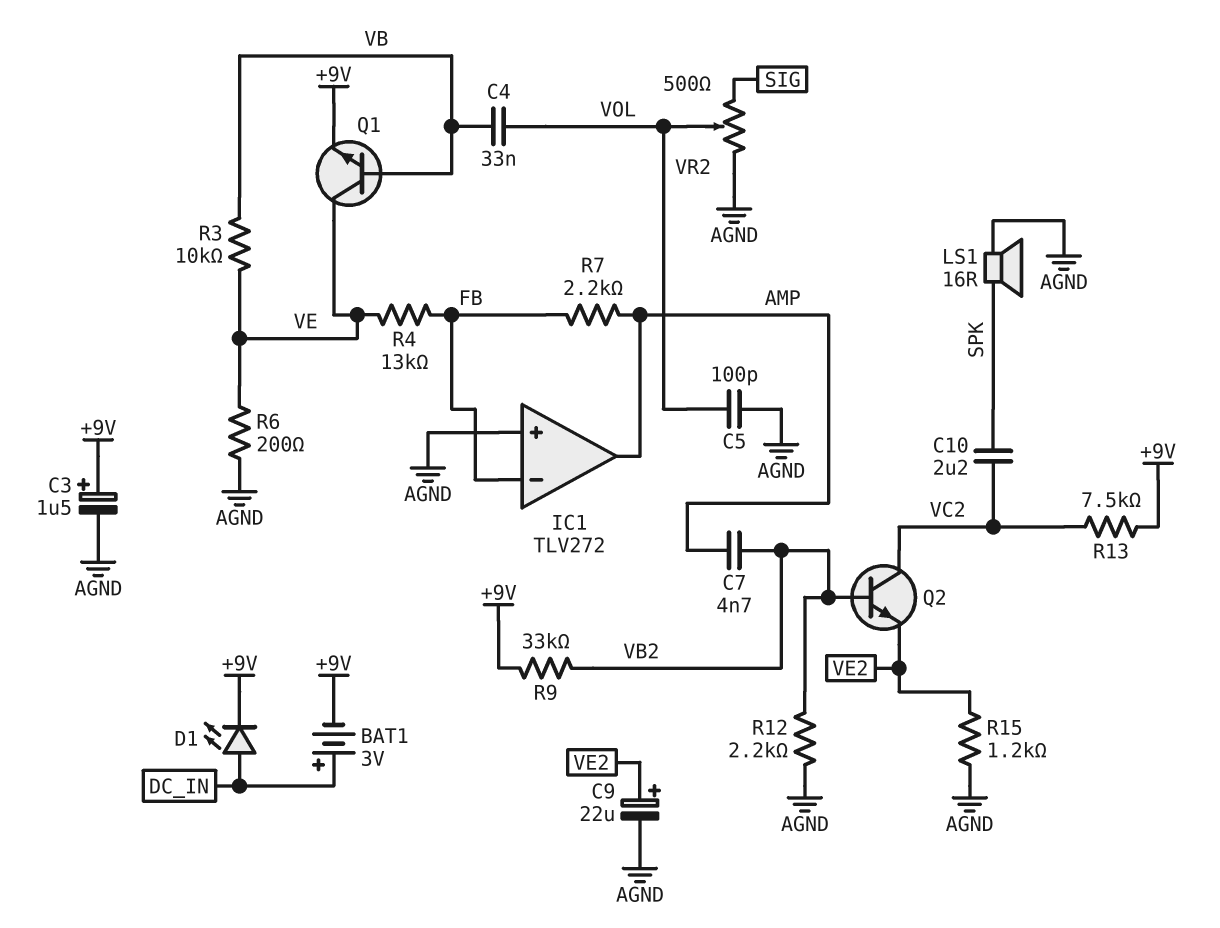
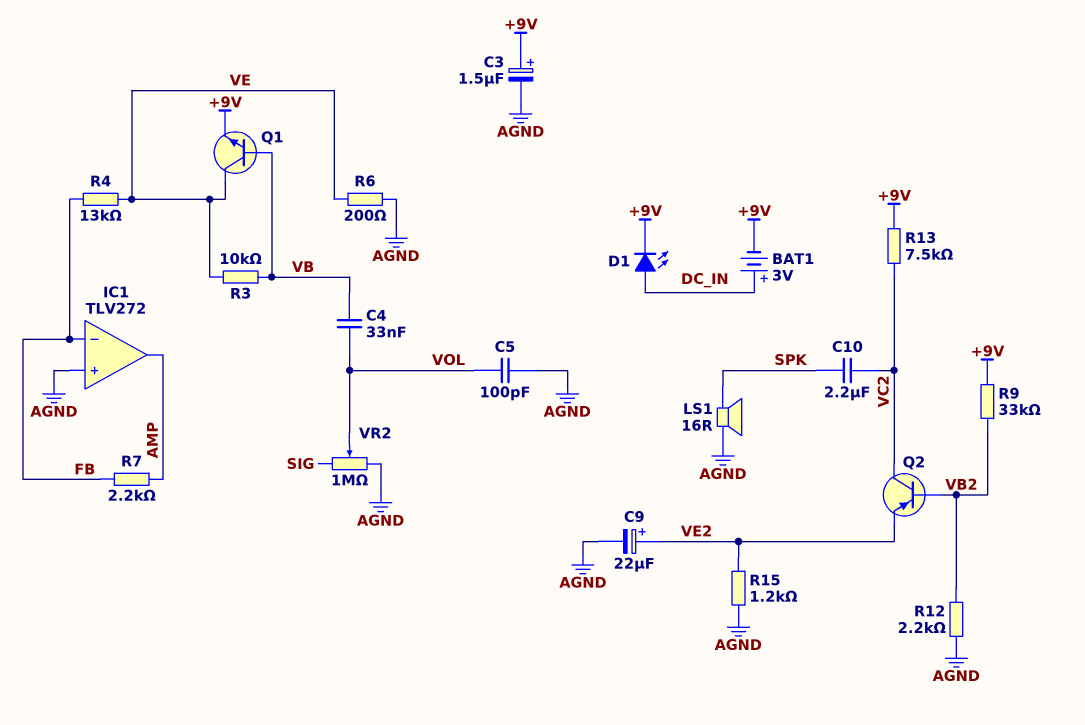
C7: 4.7nF (AMP, VB2) -> none
Q2: NPN (B VB2, C VC2, E VE2) -> PNP (B VB2, C VC2, E VE2)
VR2: 500 (AGND, SIG, wiper VOL) -> 1M (AGND, SIG, wiper VOL)

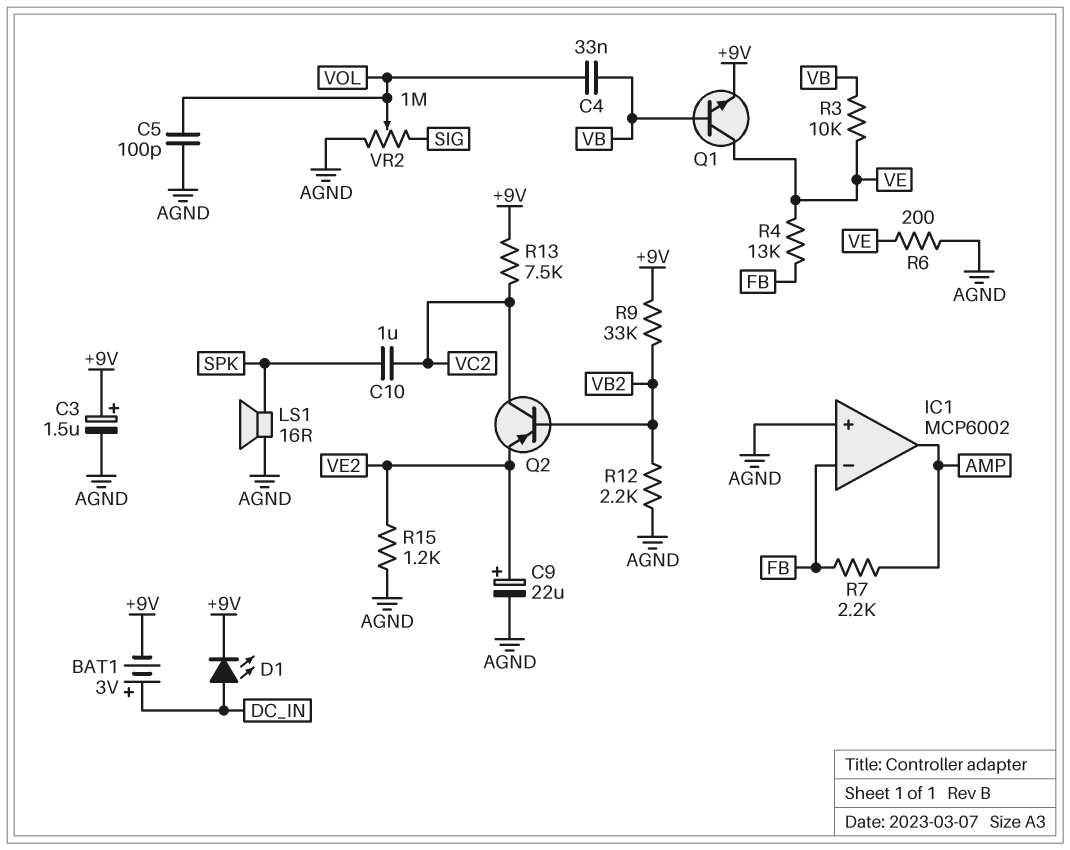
C10: 2.2uF (SPK, VC2) -> 1uF (SPK, VC2)
IC1: TLV272 -> MCP6002

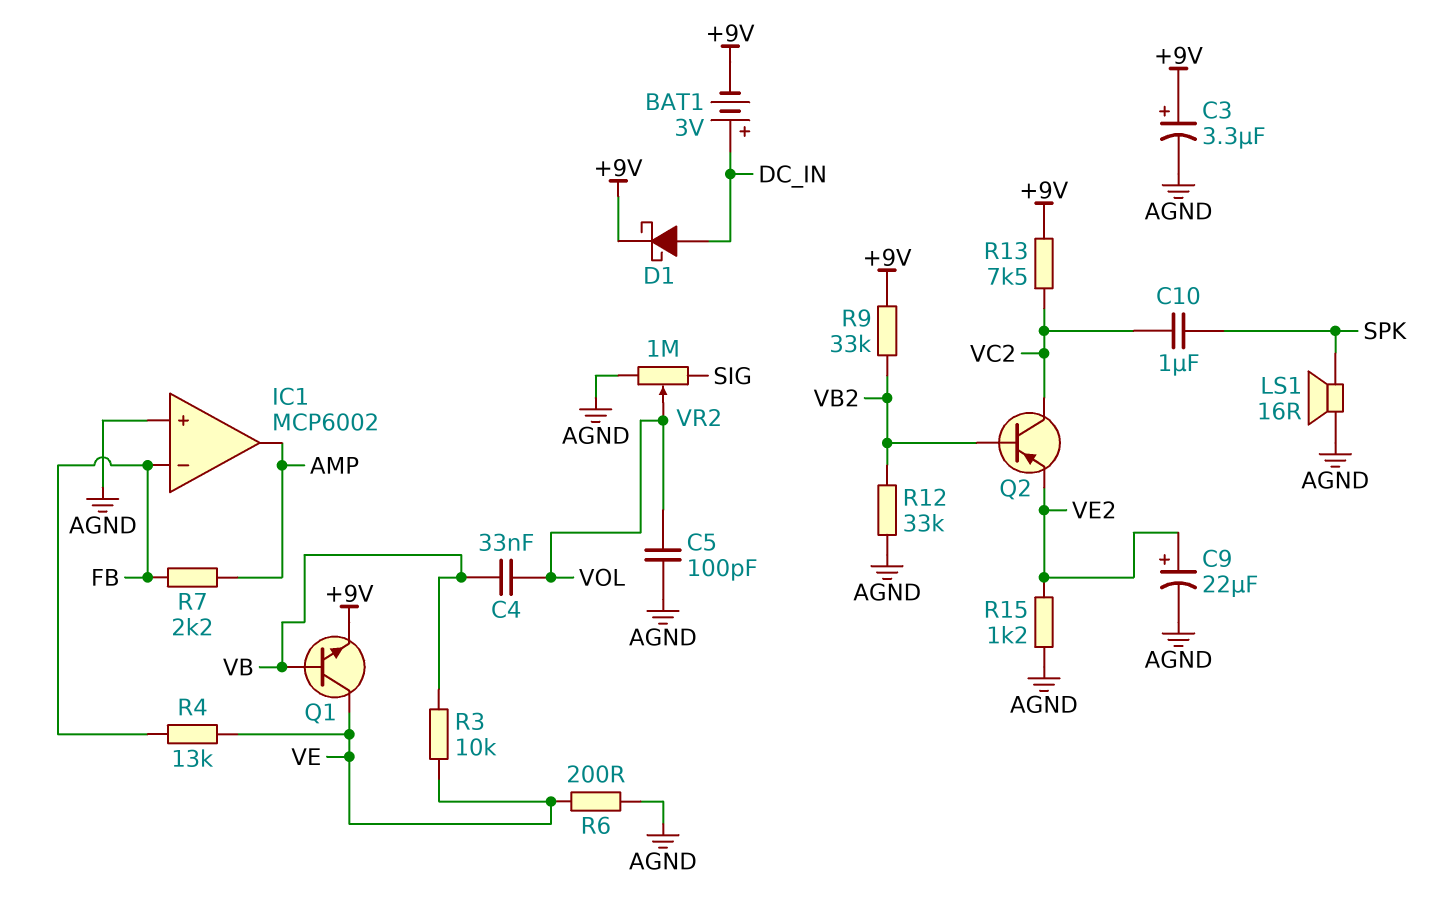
C3: 1.5uF (plus +9V, minus AGND) -> 3.3uF (plus +9V, minus AGND)
D1: LED (A DC_IN, K +9V) -> schottky (A DC_IN, K +9V)
R12: 2.2k (AGND, VB2) -> 33k (AGND, VB2)

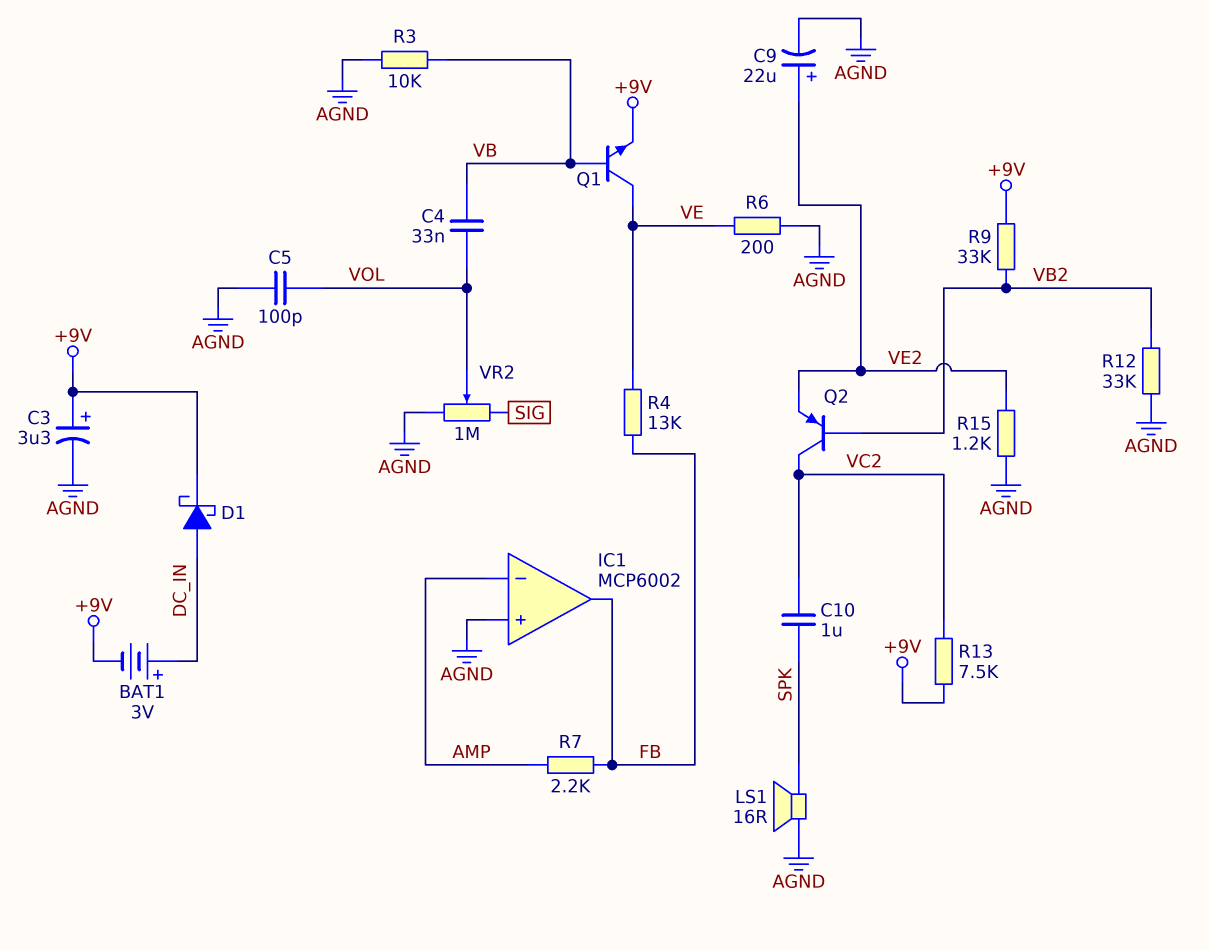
IC1 pin in-: FB -> AMP
IC1 pin out: AMP -> FB
R3: 10k (VB, VE) -> 10k (AGND, VB)

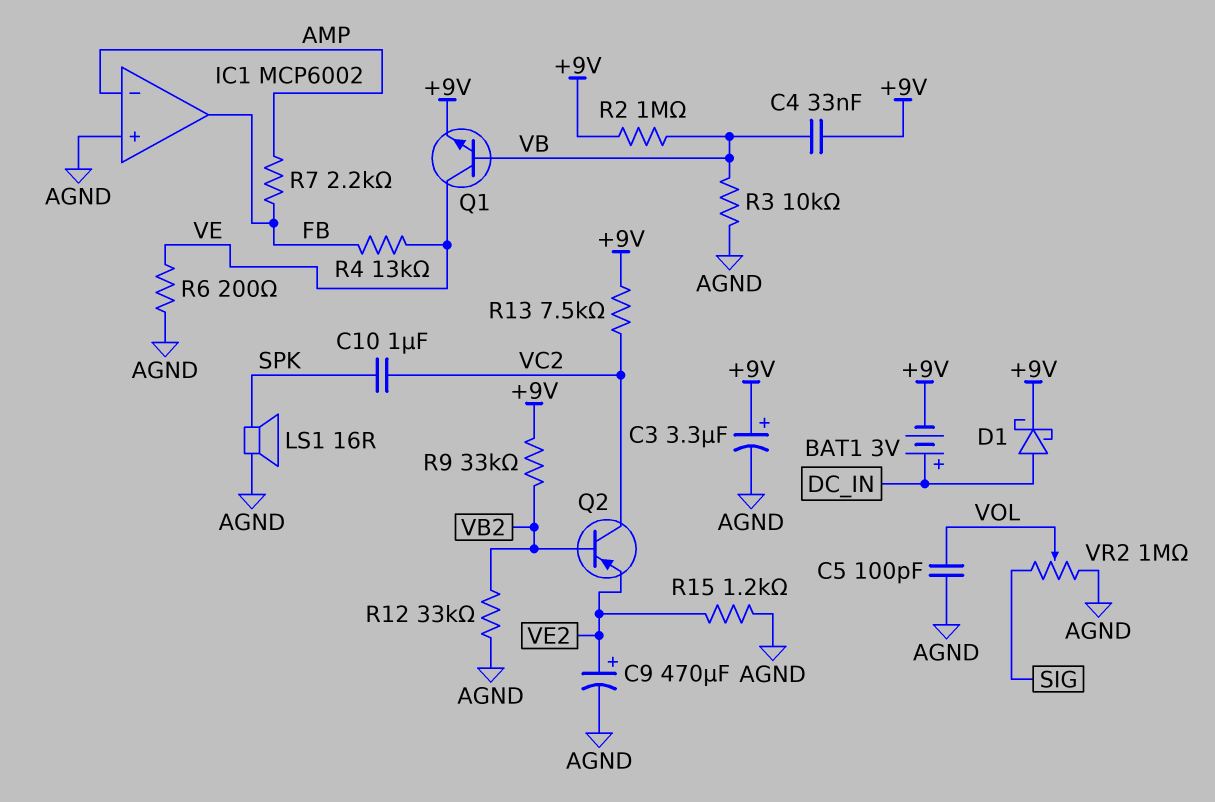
C4: 33nF (VB, VOL) -> 33nF (+9V, VB)
C9: 22uF (plus VE2, minus AGND) -> 470uF (plus VE2, minus AGND)
R2: none -> 1M (+9V, VB)

